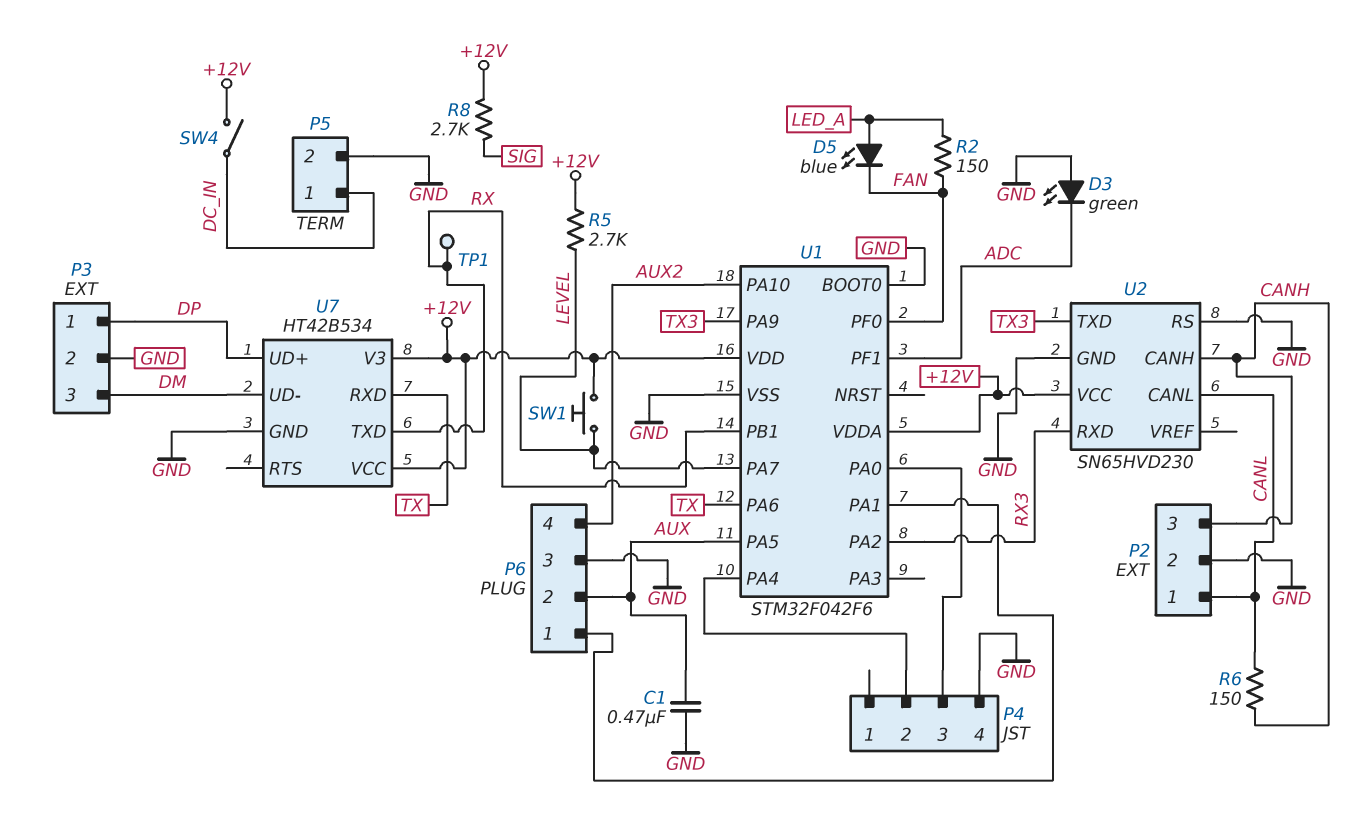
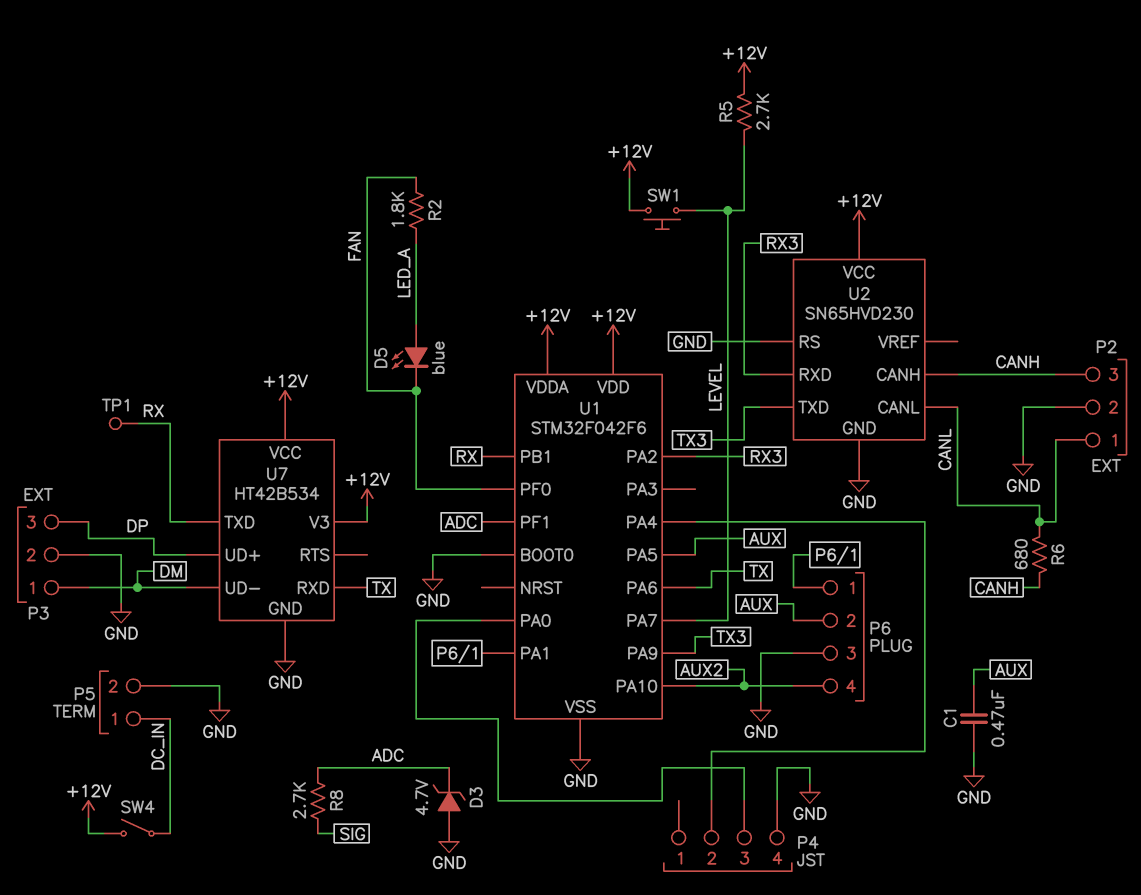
D3: LED green (A GND, K ADC) -> zener 4.7V (A GND, K ADC)
P3 pin 1: DP -> DM
P3 pin 3: DM -> DP
R2: 150 (FAN, LED_A) -> 1.8k (FAN, LED_A)
R6: 150 (CANH, CANL) -> 680 (CANH, CANL)
R8: 2.7k (+12V, SIG) -> 2.7k (ADC, SIG)

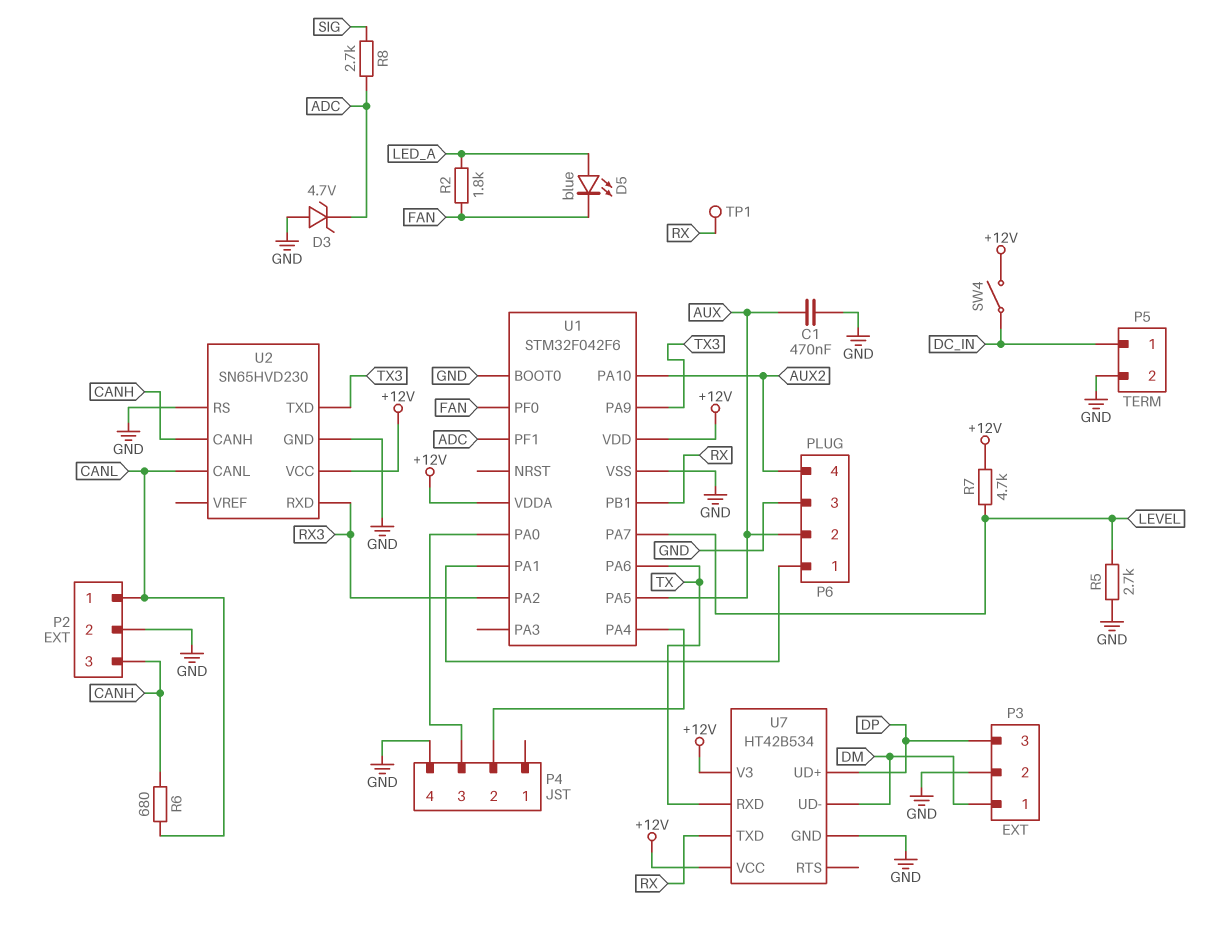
R5: 2.7k (+12V, LEVEL) -> 2.7k (GND, LEVEL)
R7: none -> 4.7k (+12V, LEVEL)
SW1: button (+12V, LEVEL) -> none

